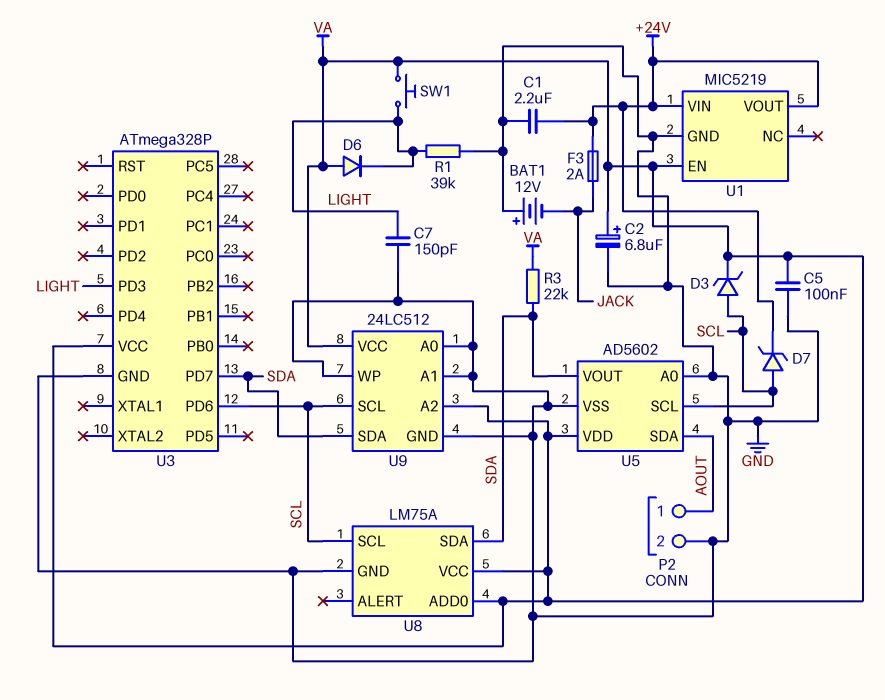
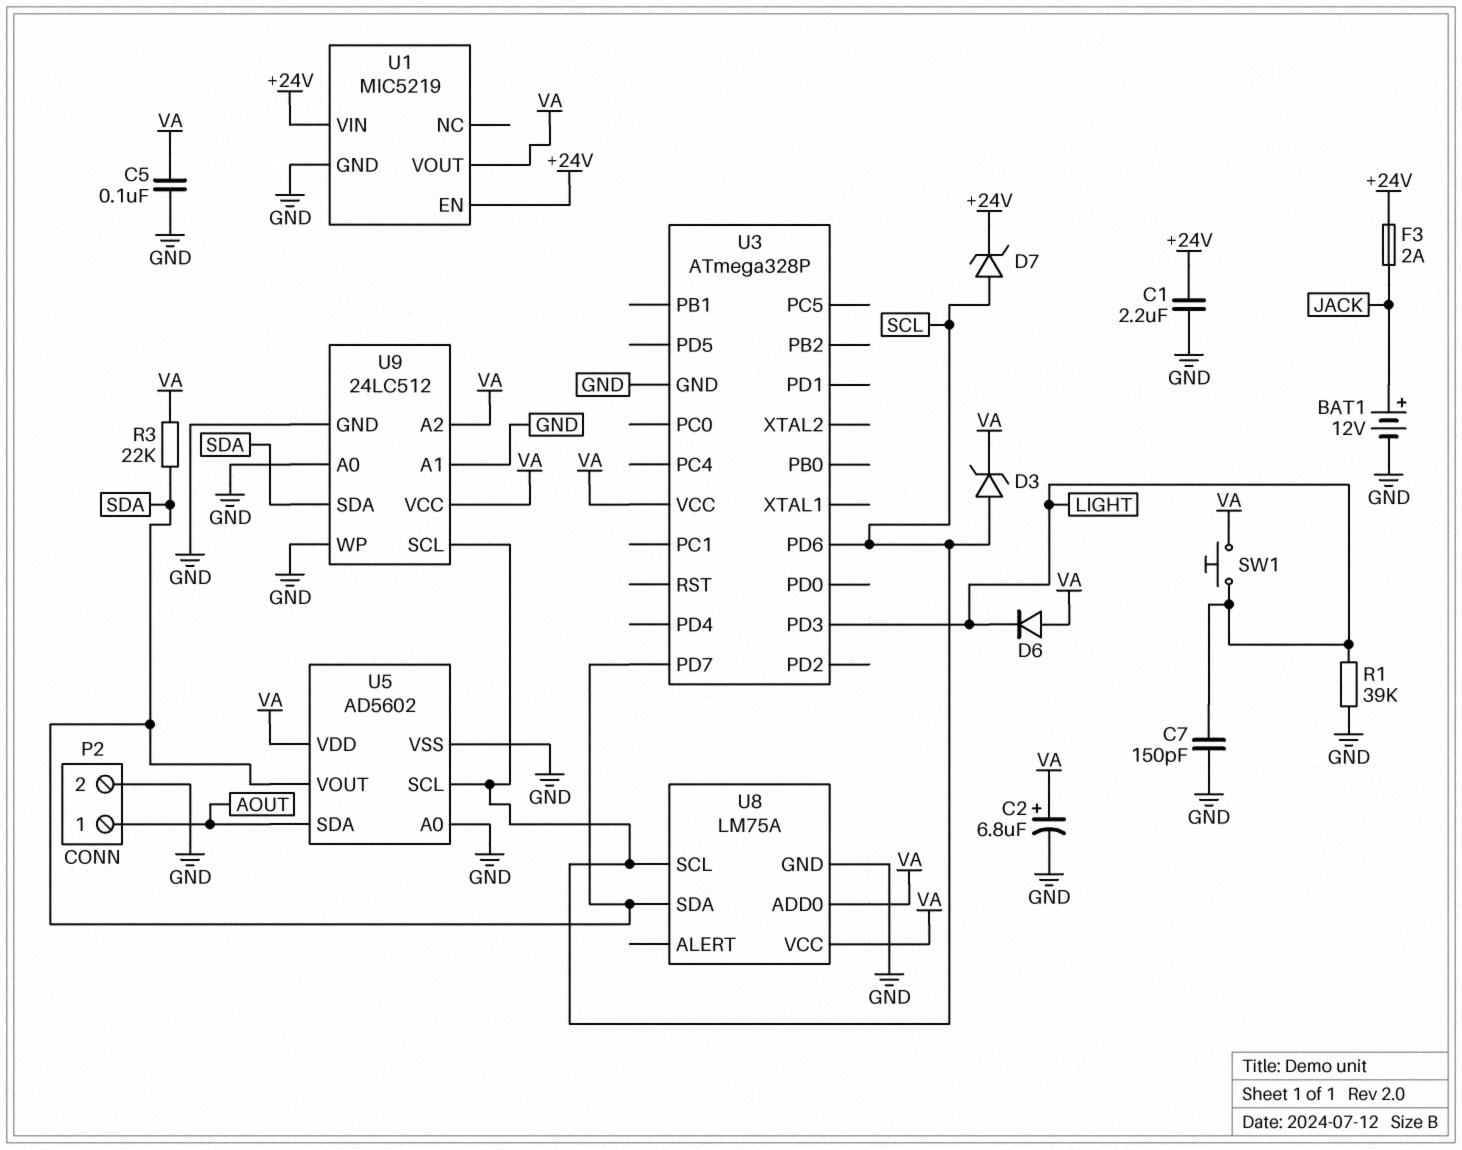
BAT1: 12V (plus GND, minus JACK) -> 12V (plus JACK, minus GND)
U1 pin EN: VA -> +24V
U1 pin VOUT: +24V -> VA

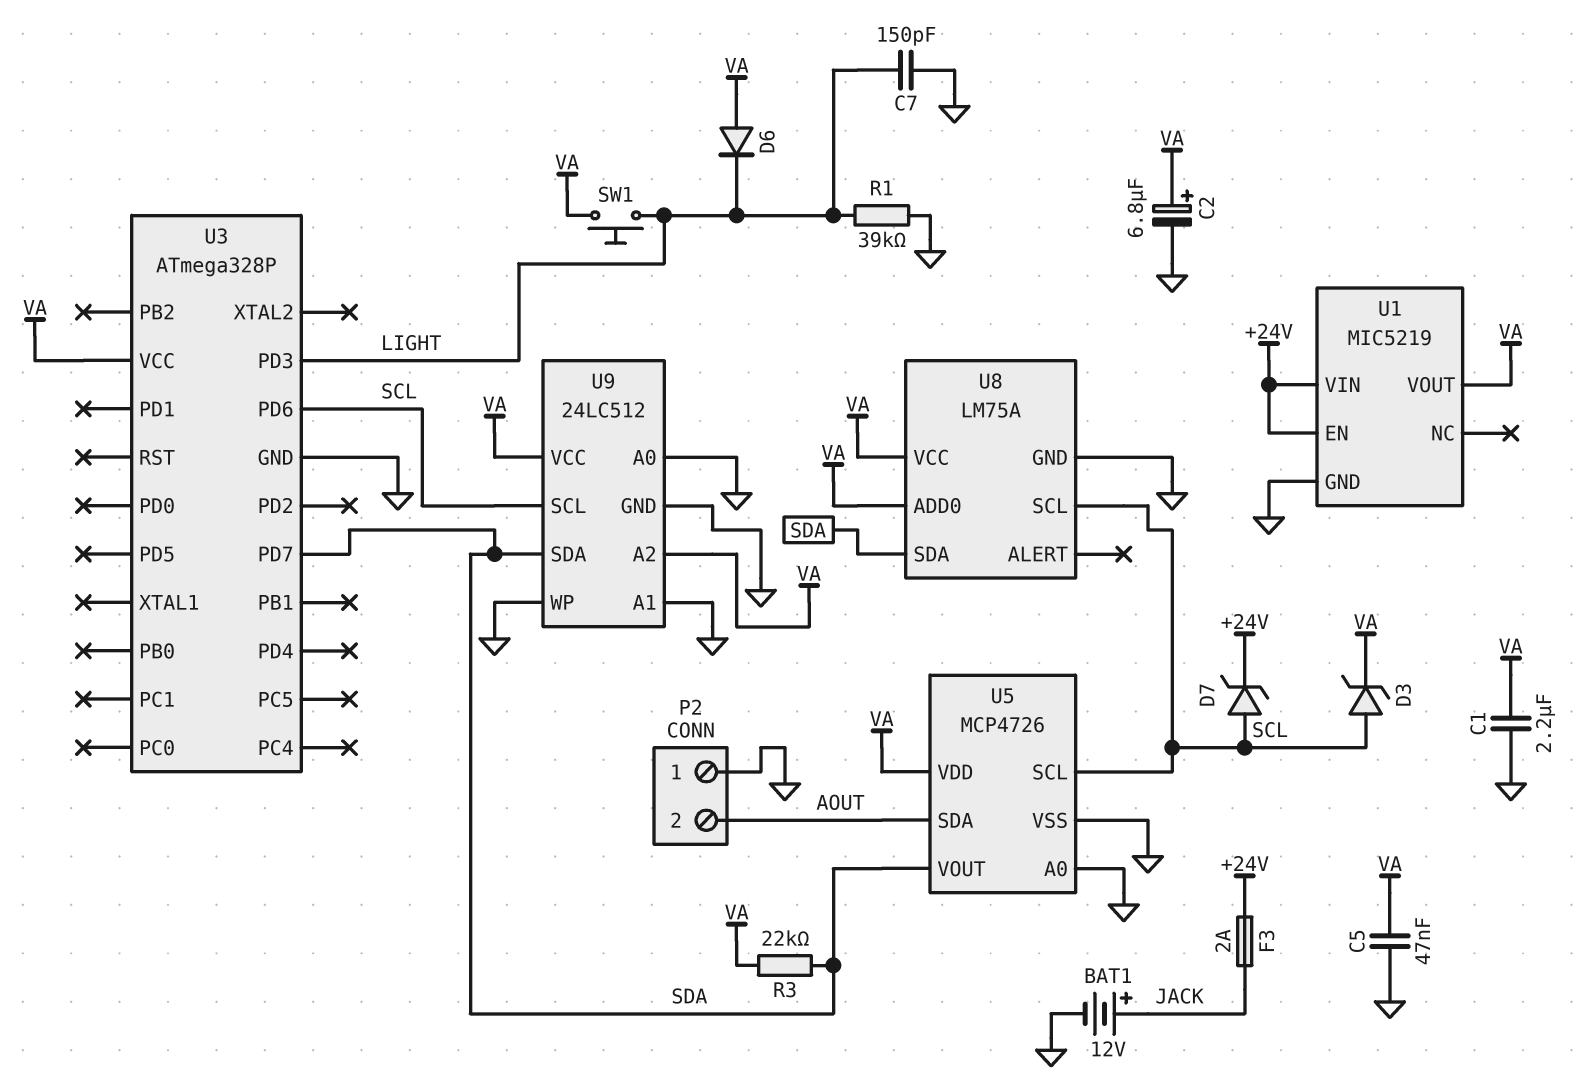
C1: 2.2uF (+24V, GND) -> 2.2uF (GND, VA)
C5: 100nF (GND, VA) -> 47nF (GND, VA)
P2 pin 1: AOUT -> GND
P2 pin 2: GND -> AOUT
U5: AD5602 -> MCP4726

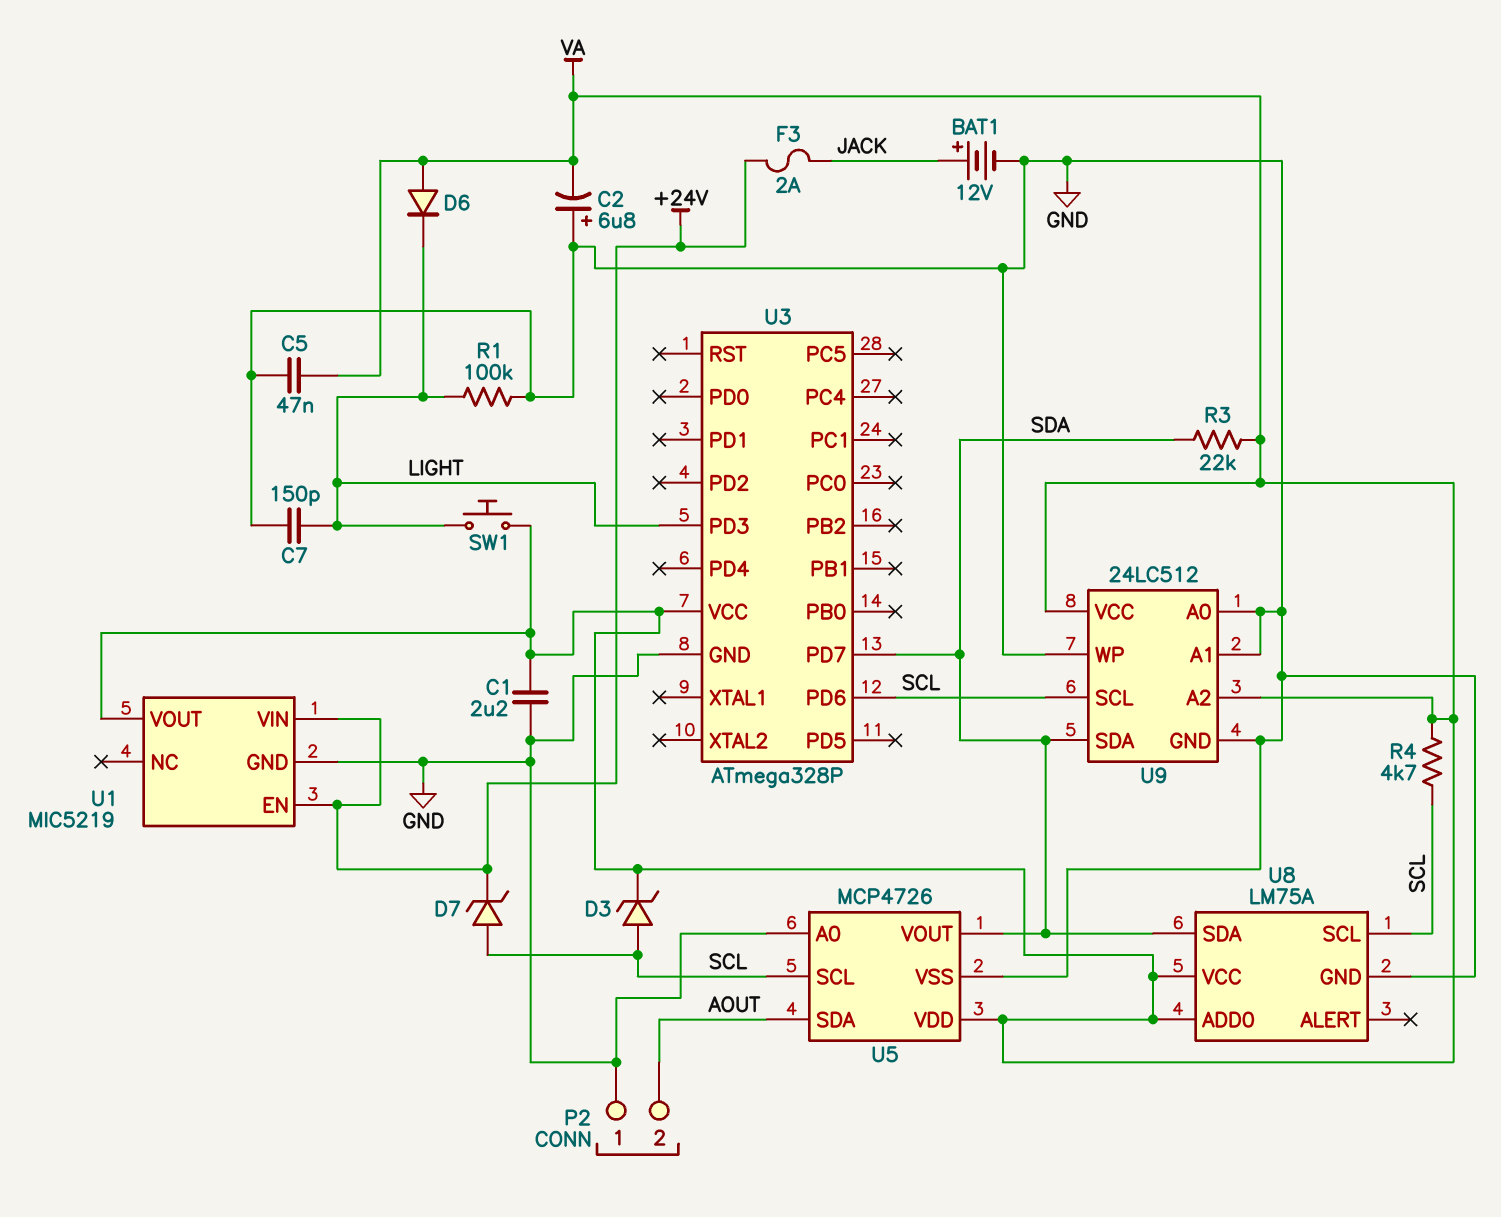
C2: 6.8uF (plus VA, minus GND) -> 6.8uF (plus GND, minus VA)
R1: 39k (GND, LIGHT) -> 100k (GND, LIGHT)
R4: none -> 4.7k (SCL, VA)

